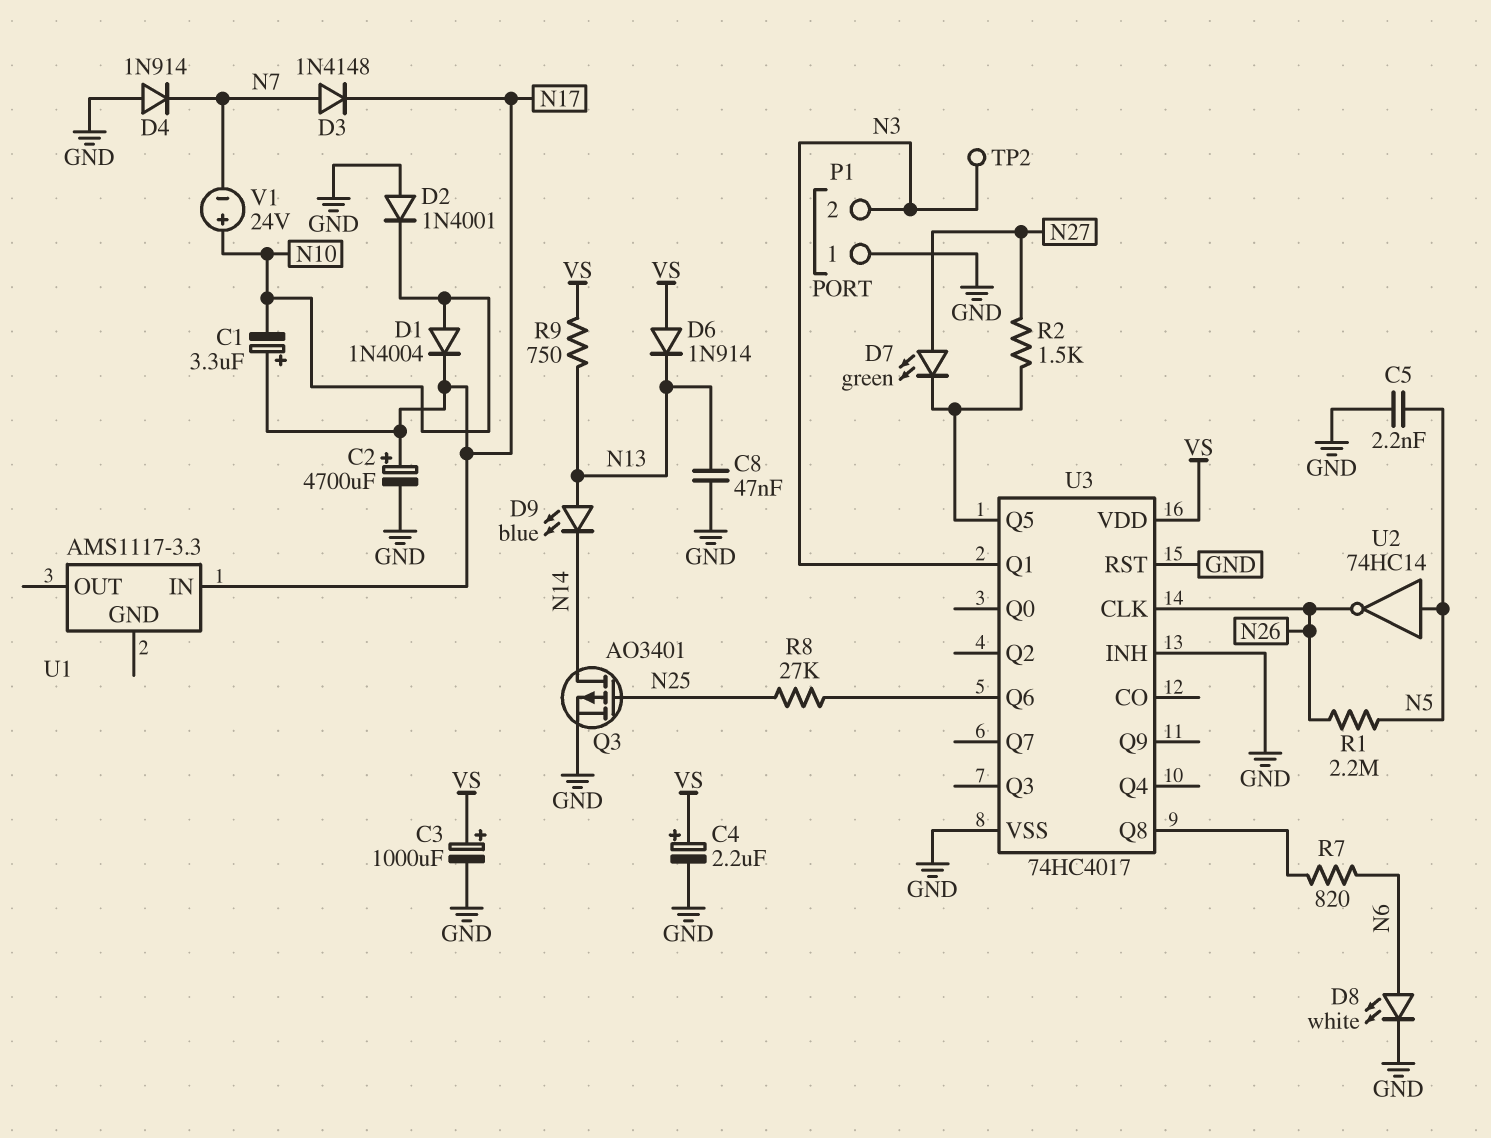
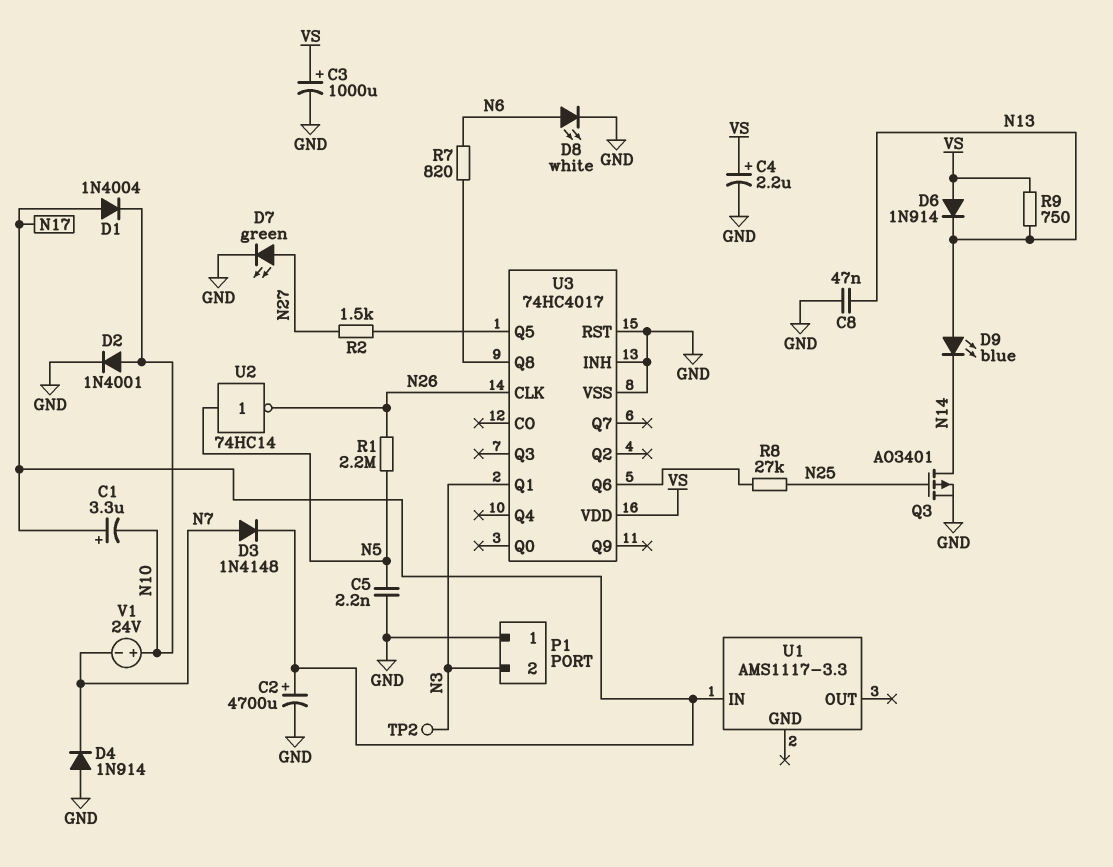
D1: diode 1N4004 (A N10, K N17) -> diode 1N4004 (A N17, K N10)
D2: diode 1N4001 (A GND, K N10) -> diode 1N4001 (A N10, K GND)
D7: LED green (A N27, K U3/Q5) -> LED green (A N27, K GND)

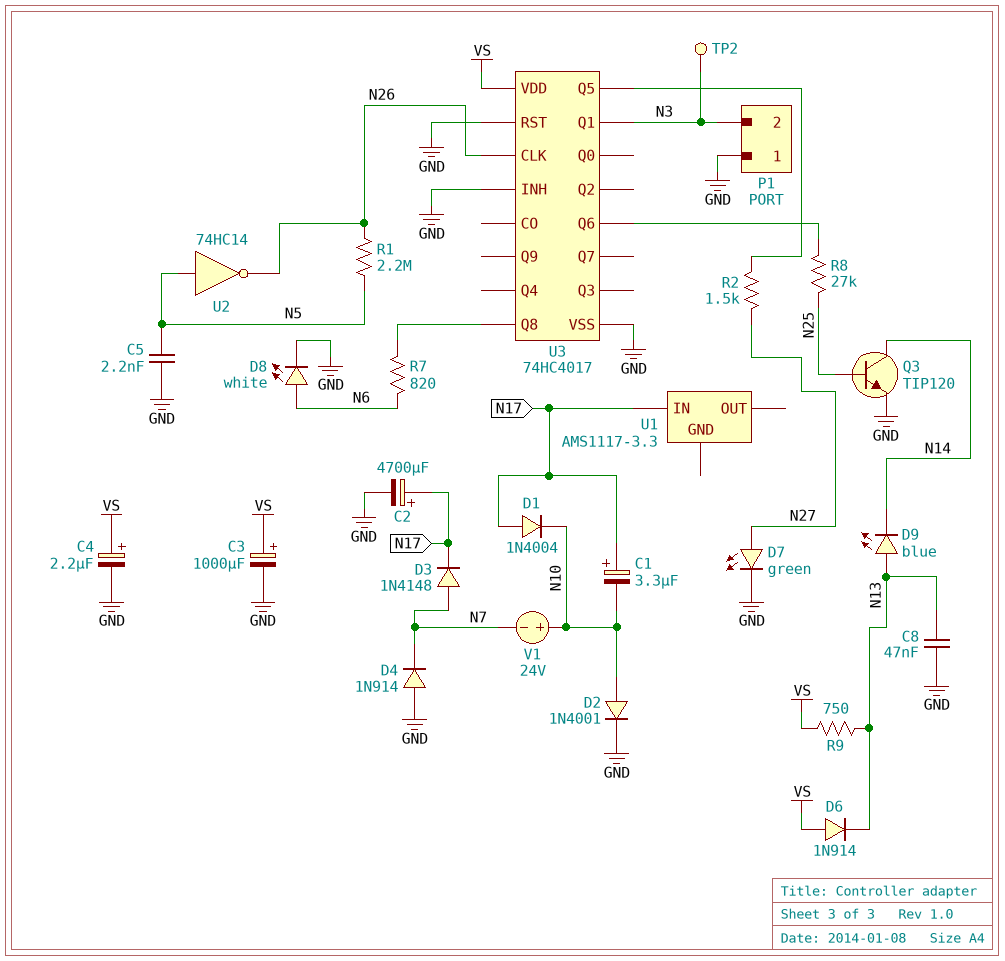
Q3: PMOS AO3401 (G N25, D N14, S GND) -> NPN TIP120 (B N25, C N14, E GND)

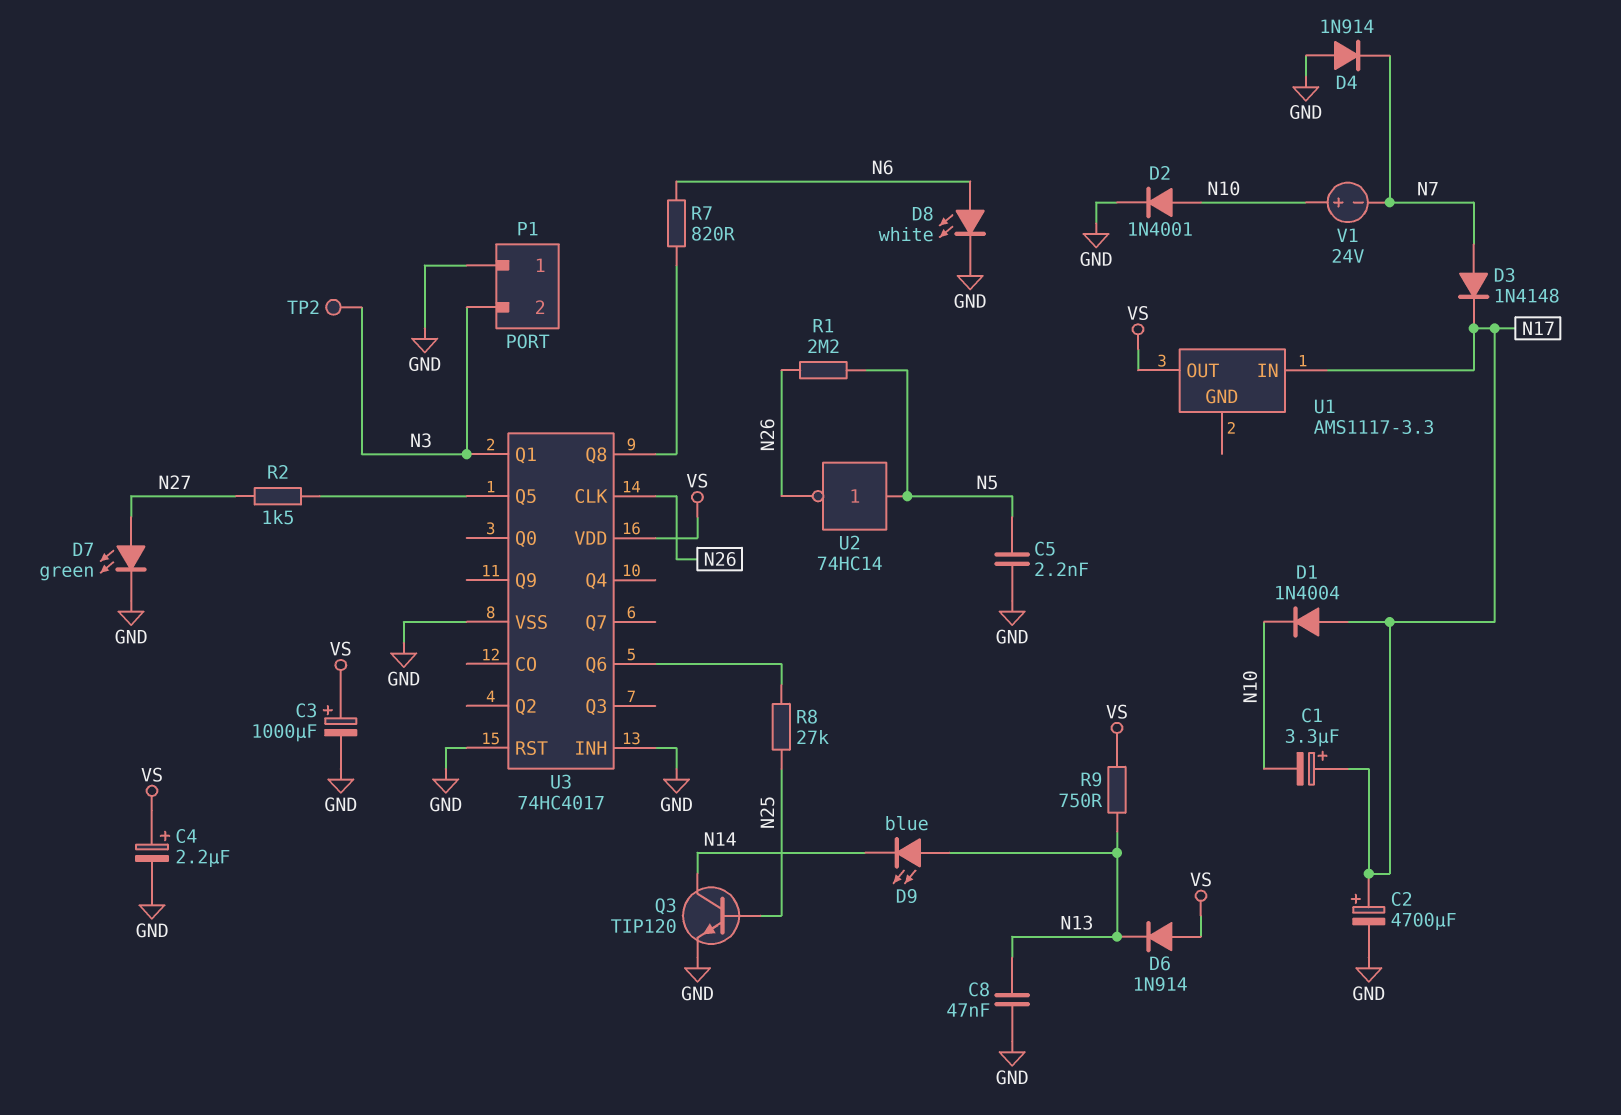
U1 pin OUT: none -> VS

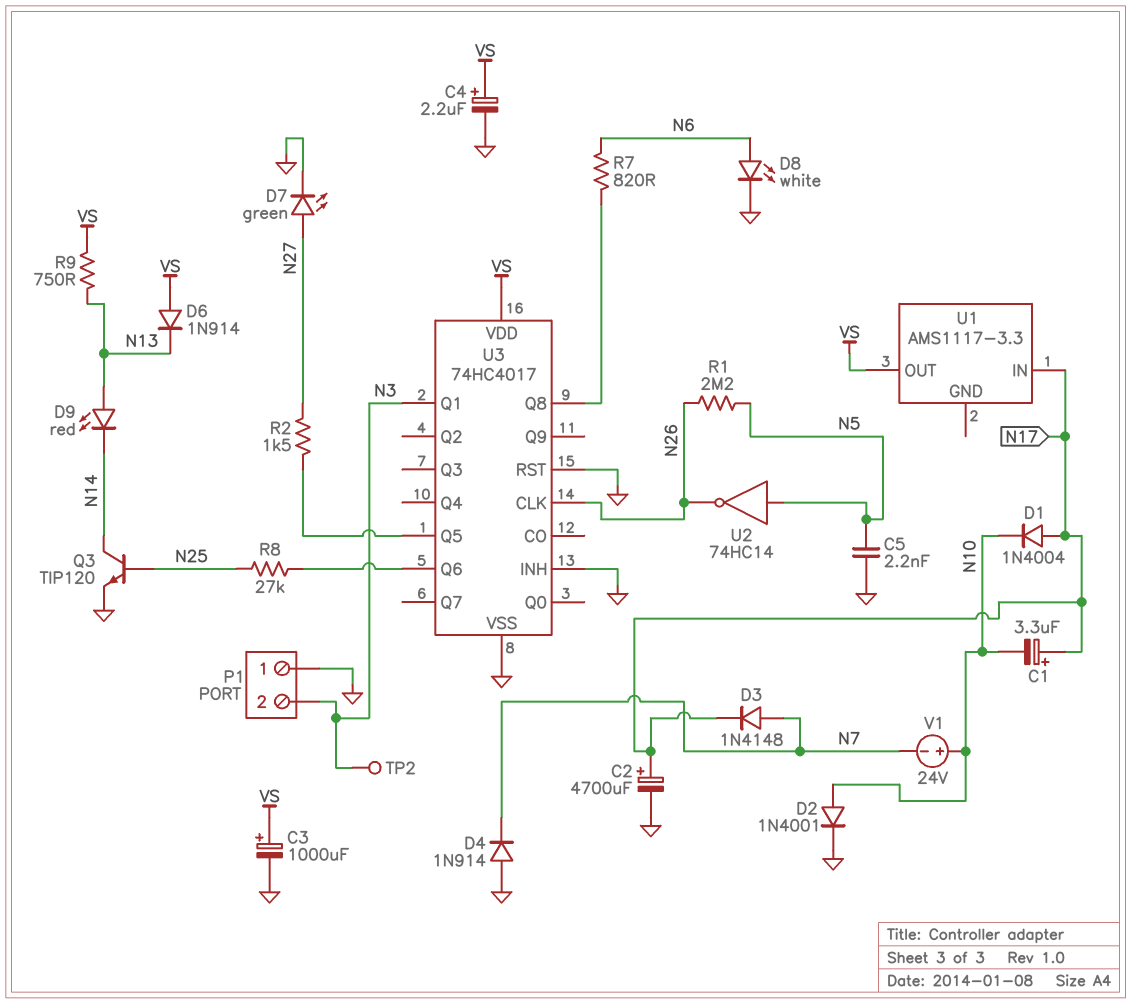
C8: 47nF (GND, N13) -> none
D9: LED blue (A N13, K N14) -> LED red (A N13, K N14)

